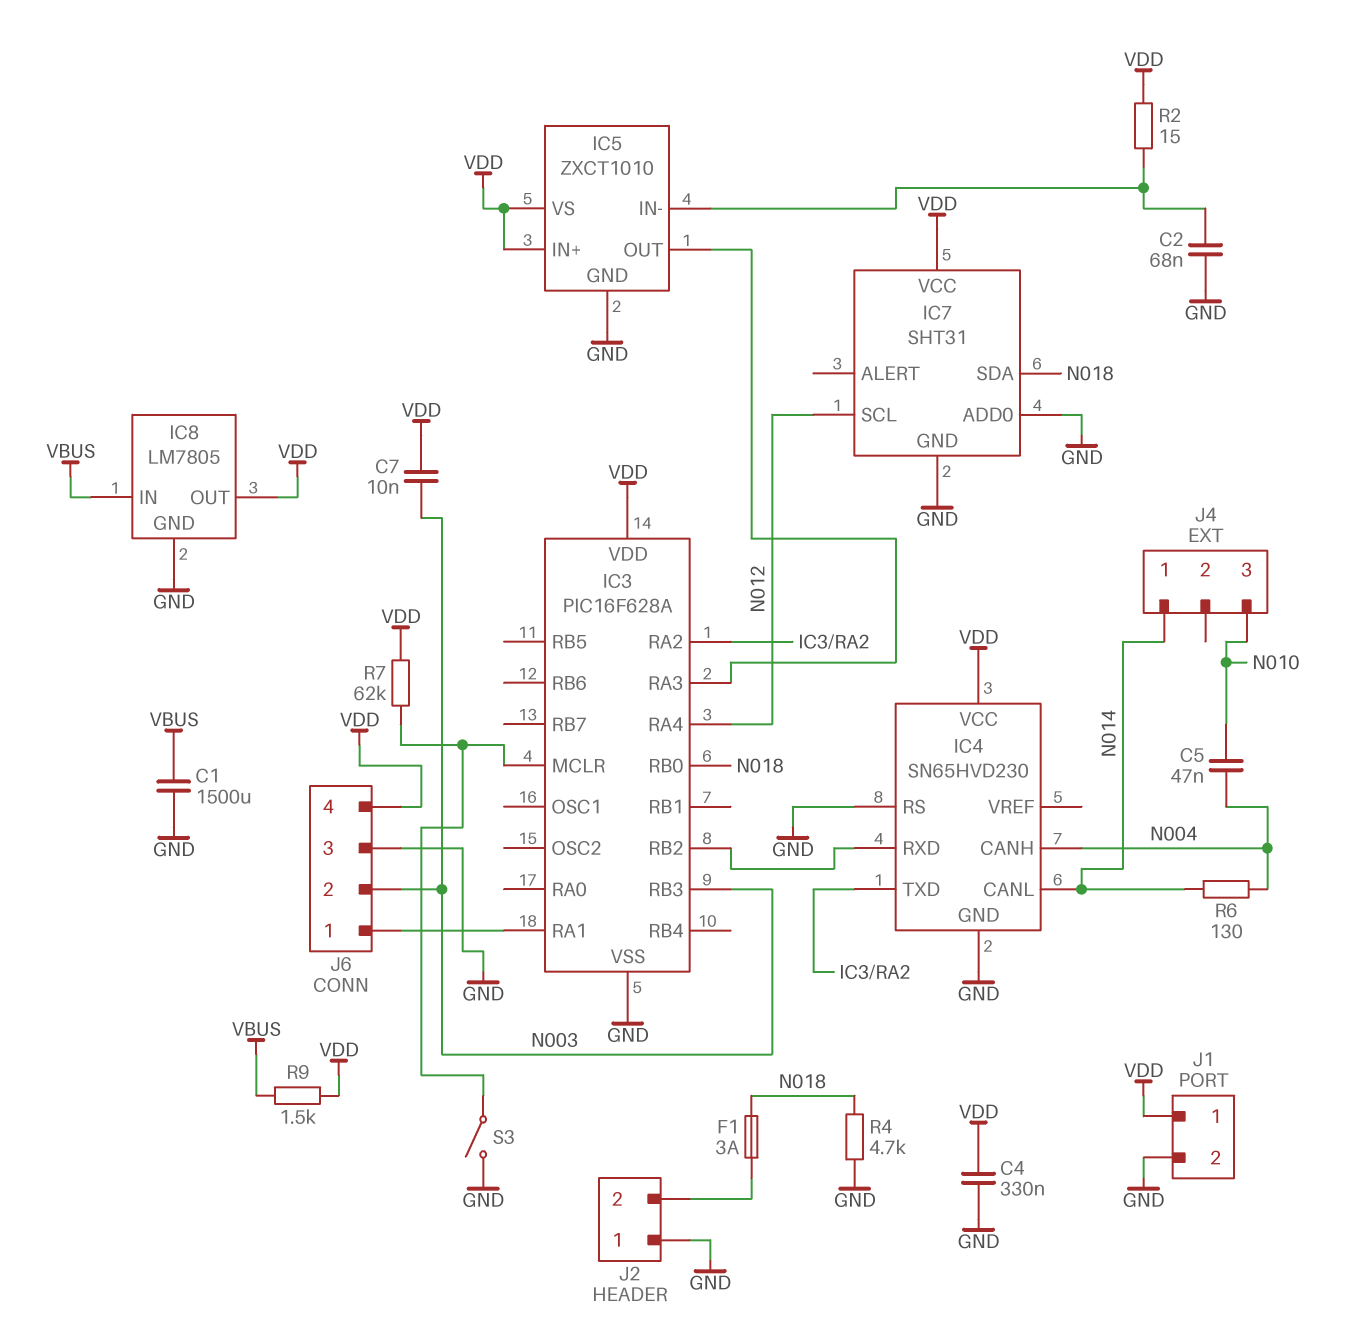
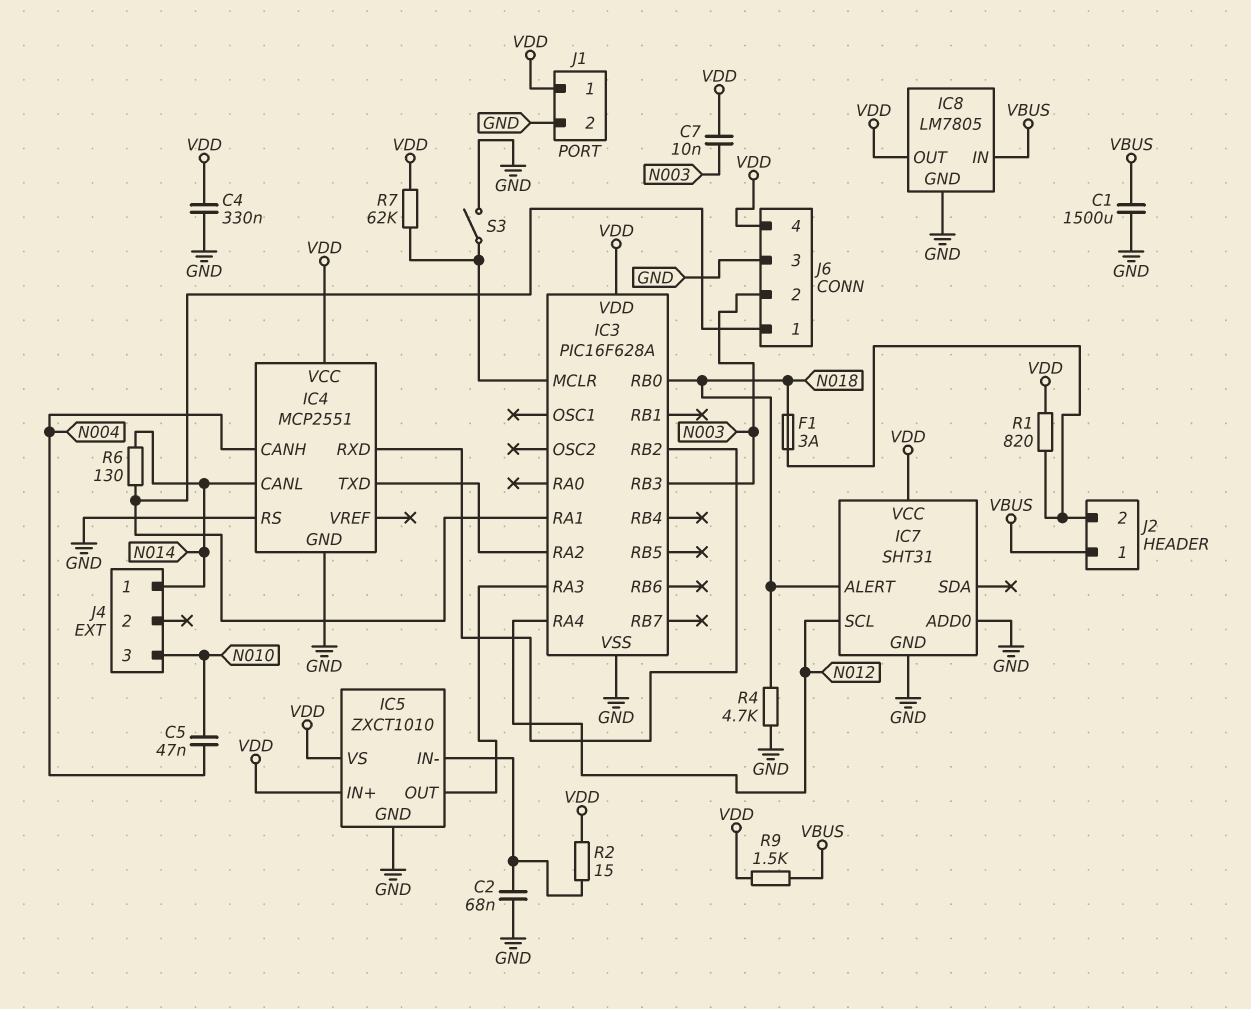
IC4: SN65HVD230 -> MCP2551
IC7 pin ALERT: none -> N018
IC7 pin SDA: N018 -> none
J2 pin 1: GND -> VBUS
R1: none -> 820 (J2/2, VDD)
R6: 130 (N004, N014) -> 130 (IC3/RA1, N014)

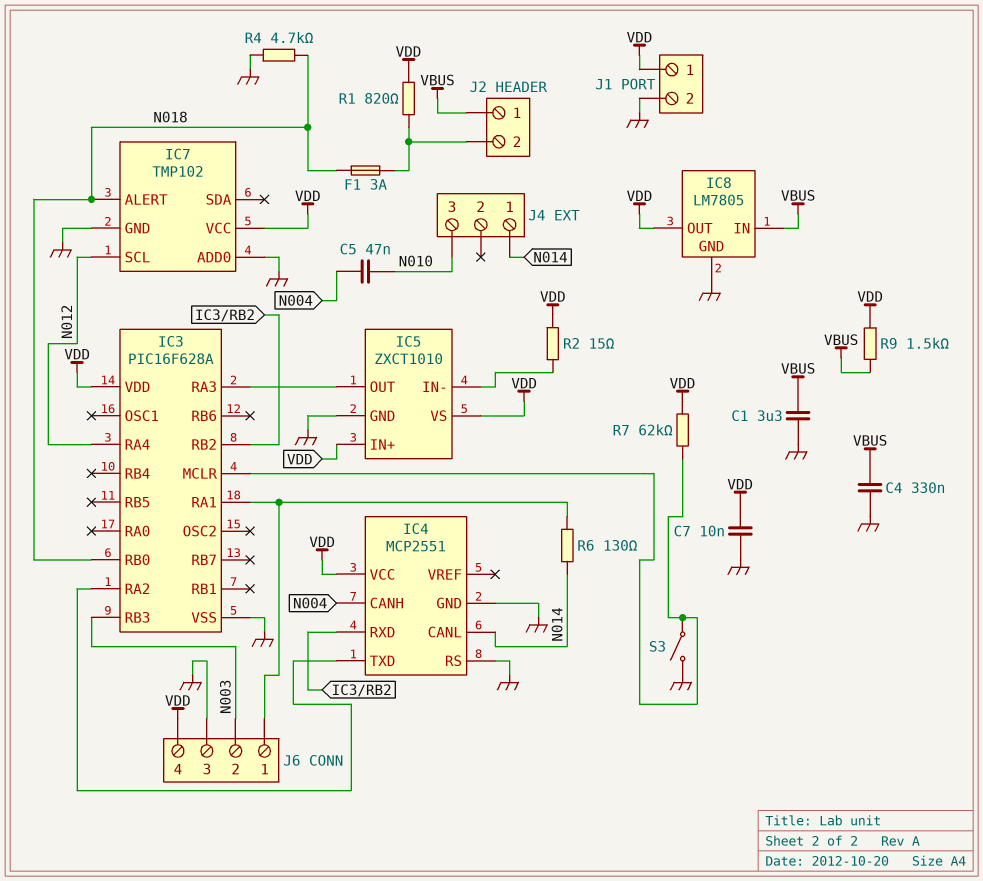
C1: 1500uF (GND, VBUS) -> 3.3uF (GND, VBUS)
C2: 68nF (GND, IC5/IN-) -> none
C4: 330nF (GND, VDD) -> 330nF (GND, VBUS)
C7: 10nF (N003, VDD) -> 10nF (GND, VDD)
IC7: SHT31 -> TMP102

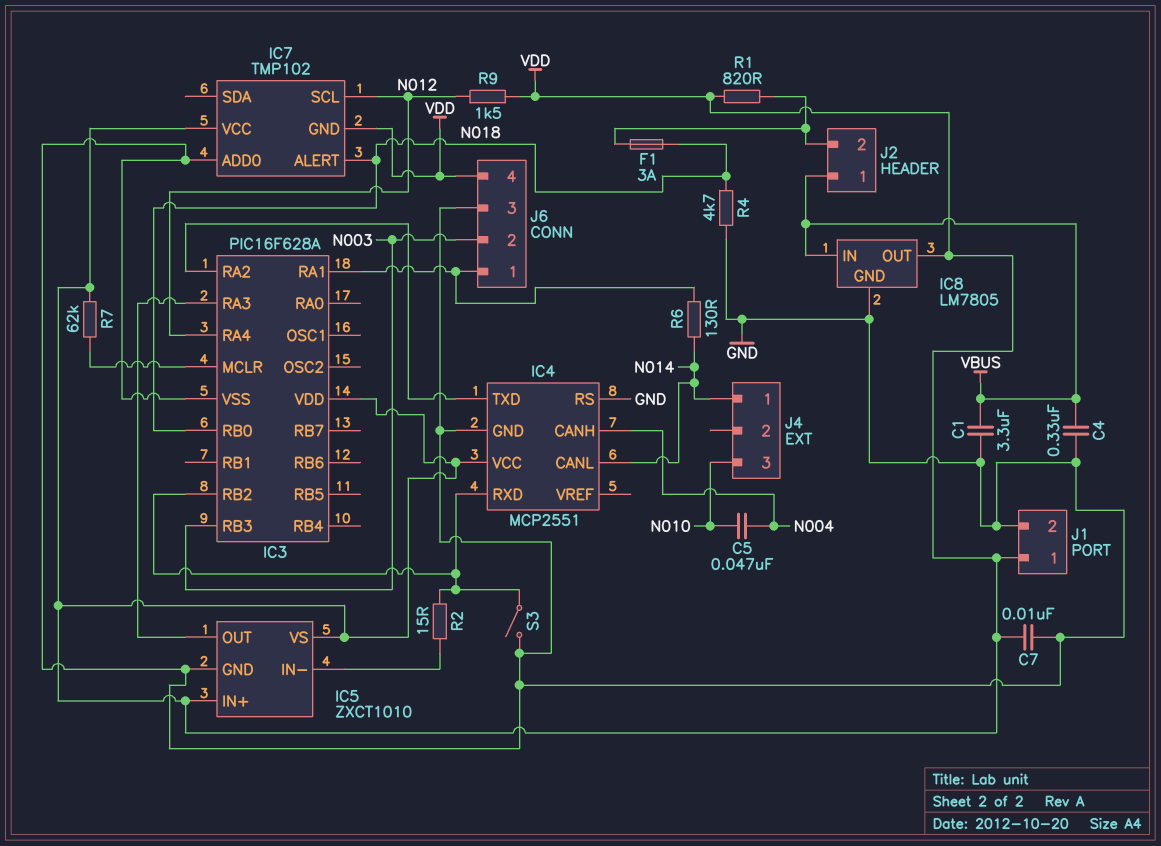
IC7 pin GND: GND -> VDD
R2: 15 (IC5/IN-, VDD) -> 15 (IC3/RB2, IC5/IN-)
R9: 1.5k (VBUS, VDD) -> 1.5k (N012, VDD)
S3: switch (GND, IC3/MCLR) -> switch (GND, IC3/RB2)

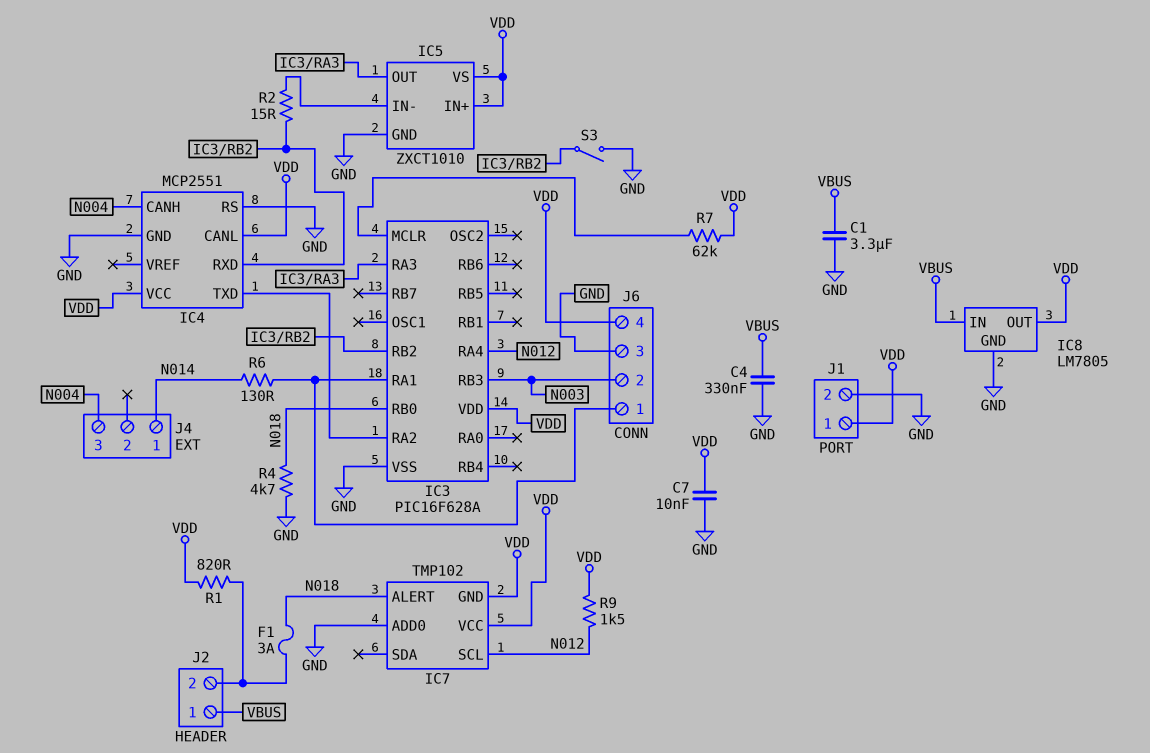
C5: 47nF (N004, N010) -> none
IC4 pin CANL: N014 -> VDD
J4 pin 3: N010 -> N004

